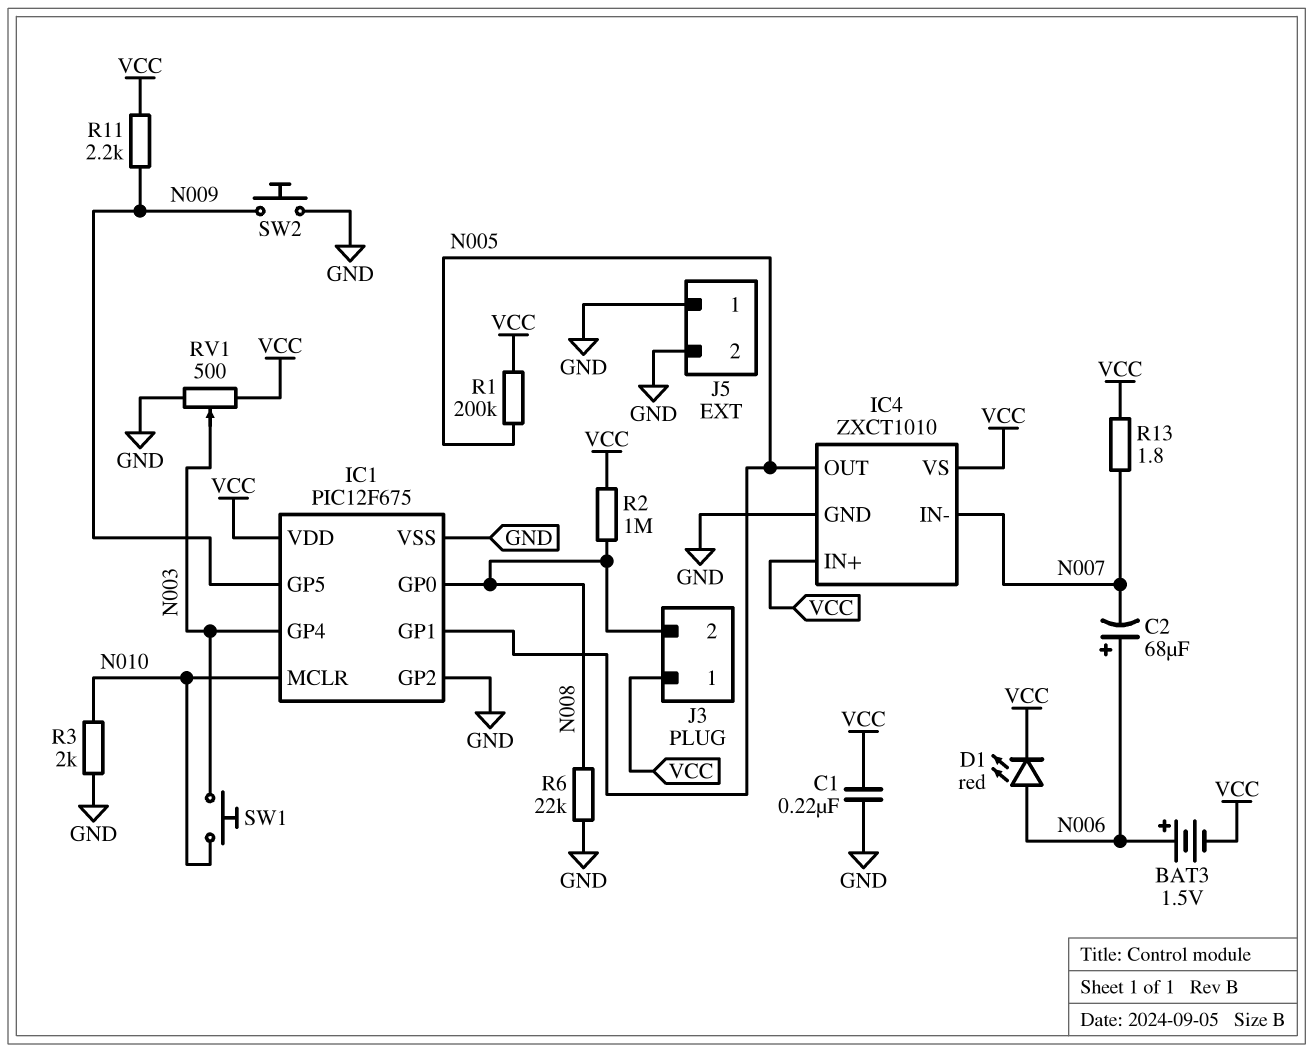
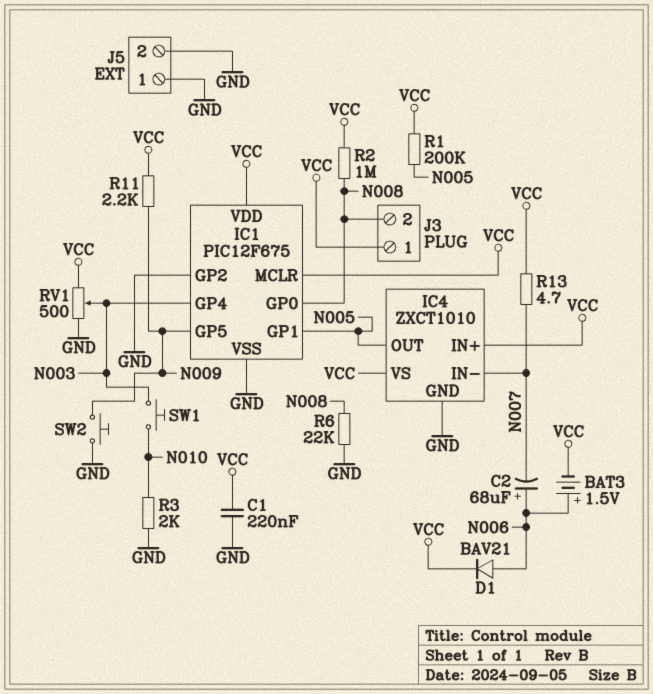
D1: LED red (A N006, K VCC) -> diode BAV21 (A N006, K VCC)
IC1 pin MCLR: N010 -> VCC
R13: 1.8 (N007, VCC) -> 4.7 (N007, VCC)

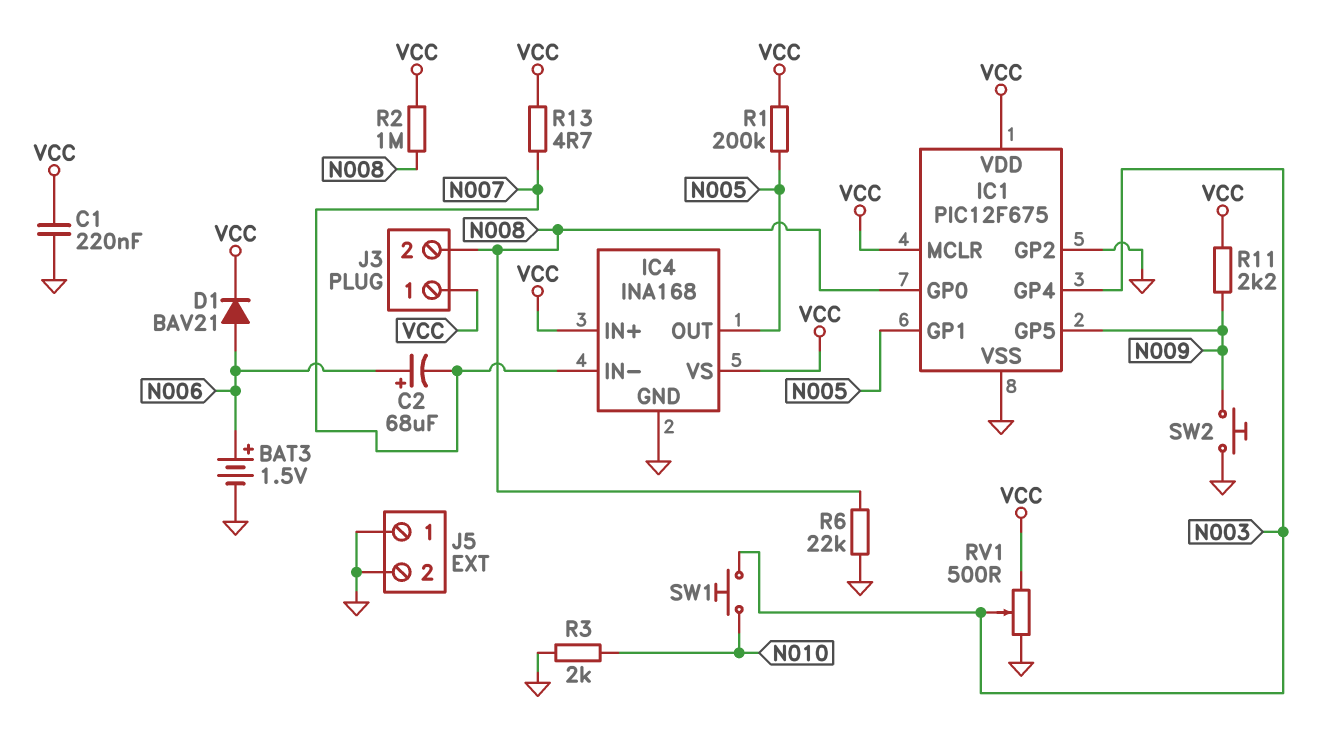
BAT3: 1.5V (plus N006, minus VCC) -> 1.5V (plus N006, minus GND)
IC4: ZXCT1010 -> INA168

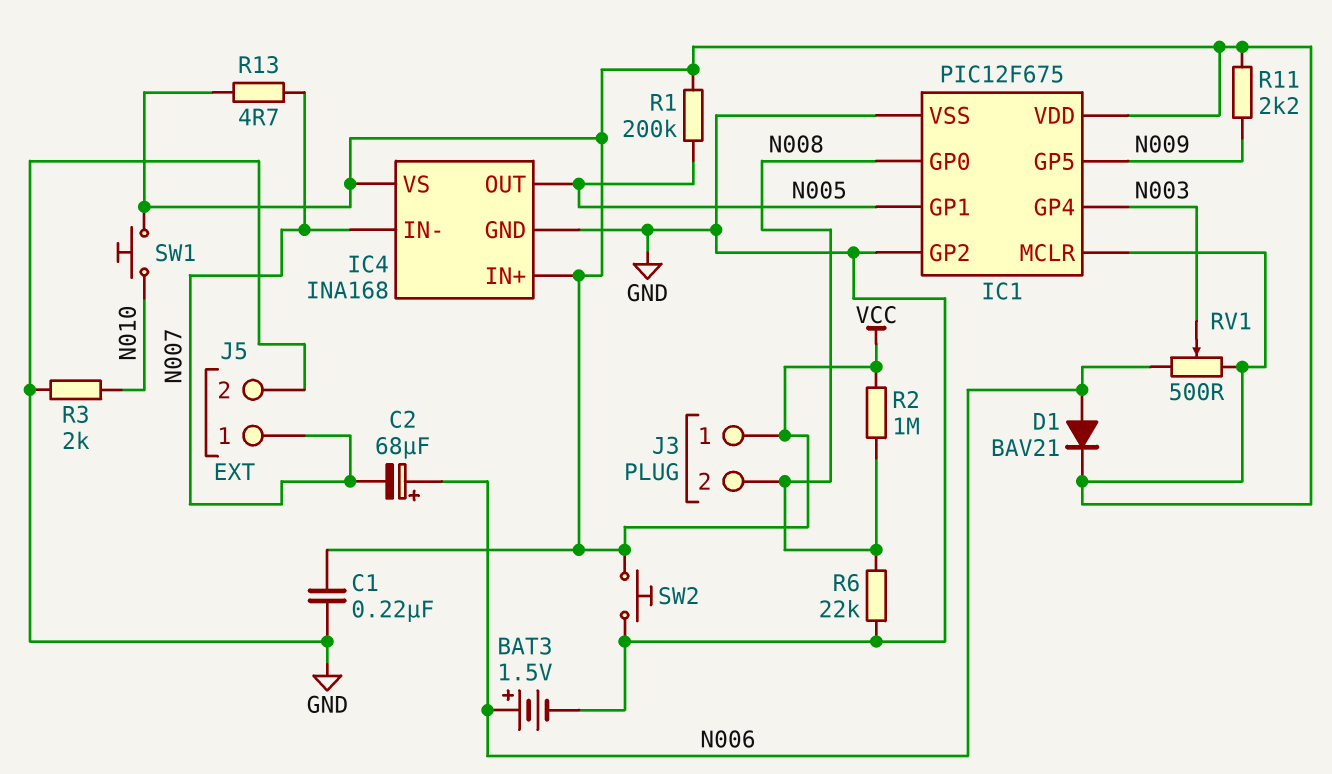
J5 pin 1: GND -> N007
RV1: 500 (GND, VCC, wiper N003) -> 500 (N006, VCC, wiper N003)
SW1: button (N003, N010) -> button (N010, VCC)
SW2: button (GND, N009) -> button (GND, VCC)

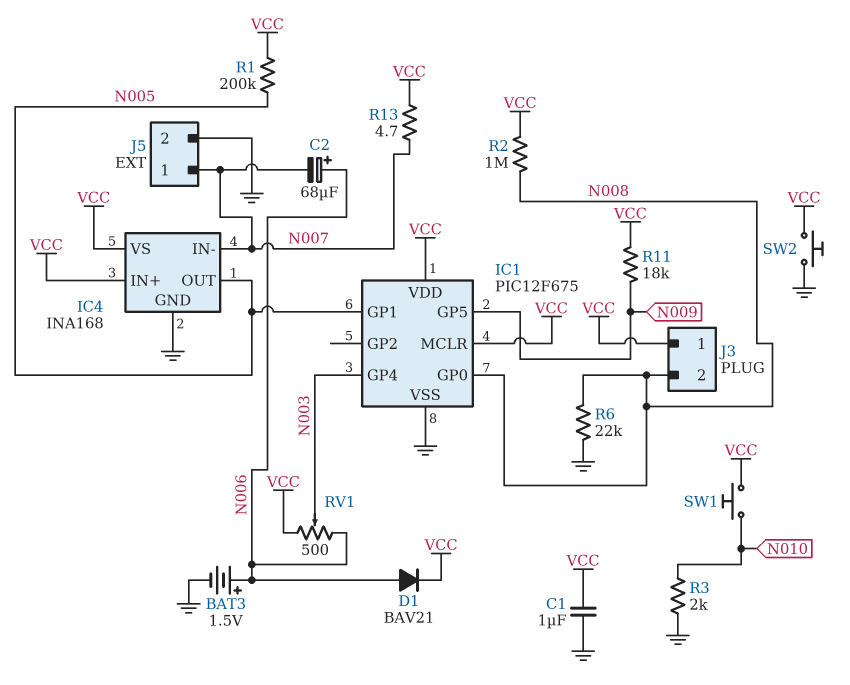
C1: 220nF (GND, VCC) -> 1uF (GND, VCC)
IC1 pin GP2: GND -> none
R11: 2.2k (N009, VCC) -> 18k (N009, VCC)

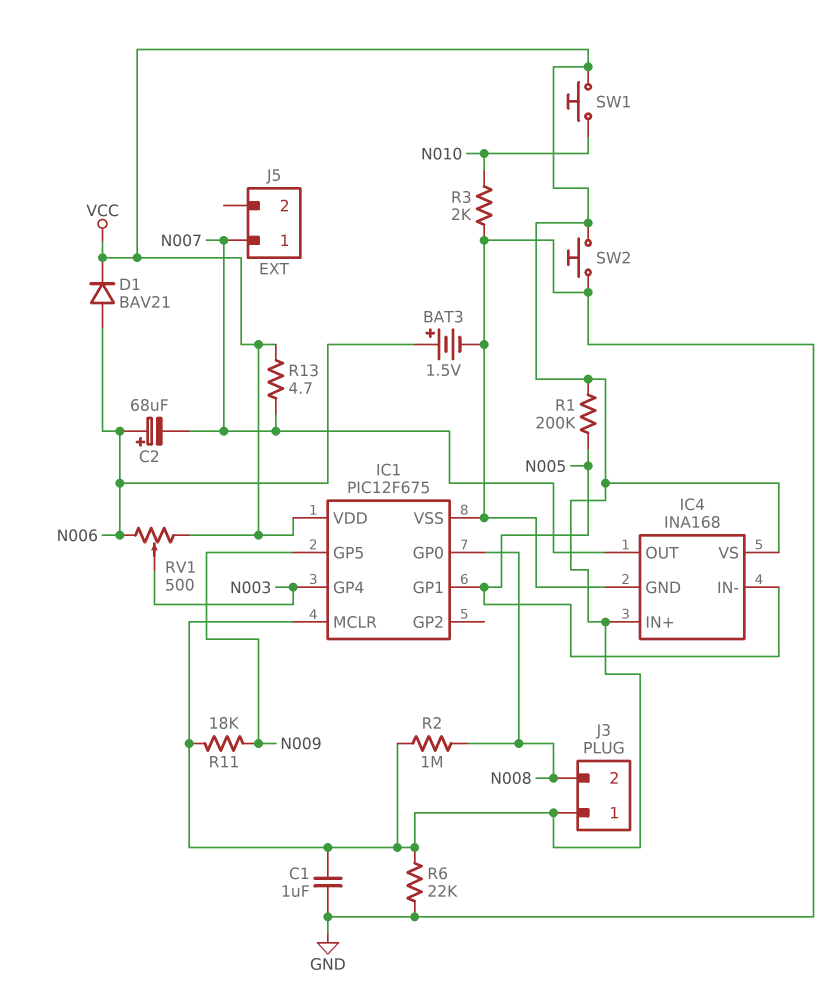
IC4 pin IN-: N007 -> N005
IC4 pin OUT: N005 -> N007
J5 pin 2: GND -> none
R6: 22k (GND, N008) -> 22k (GND, VCC)

